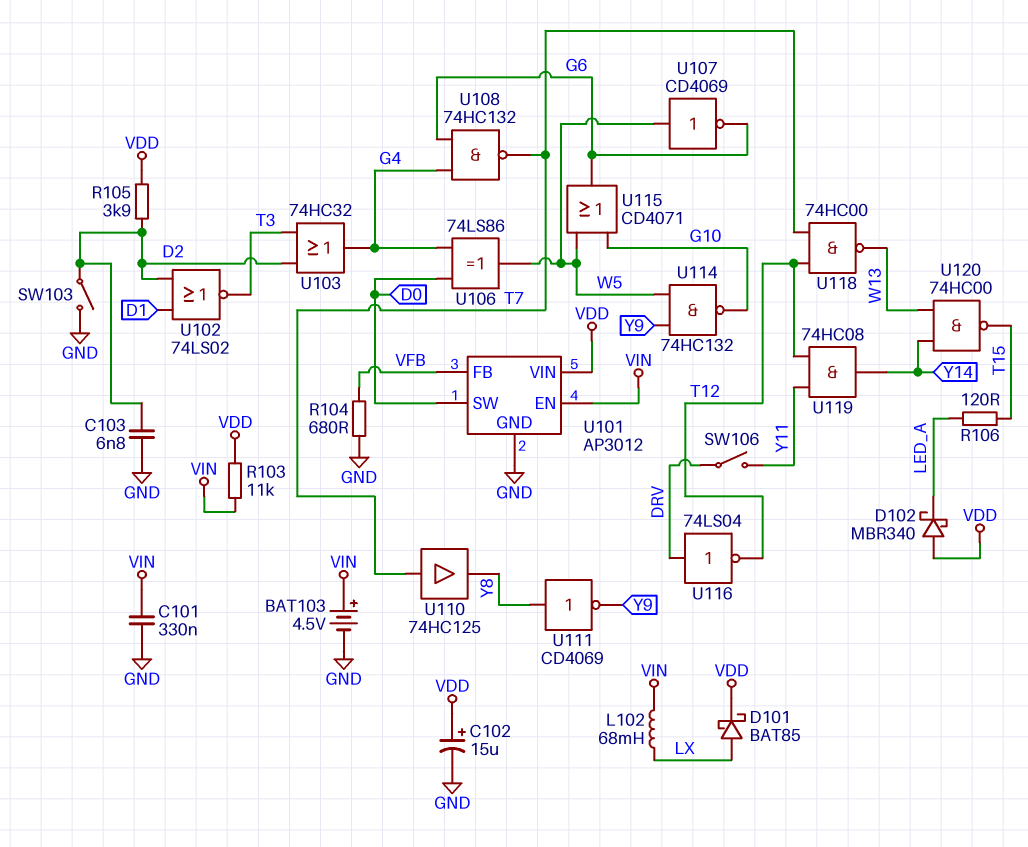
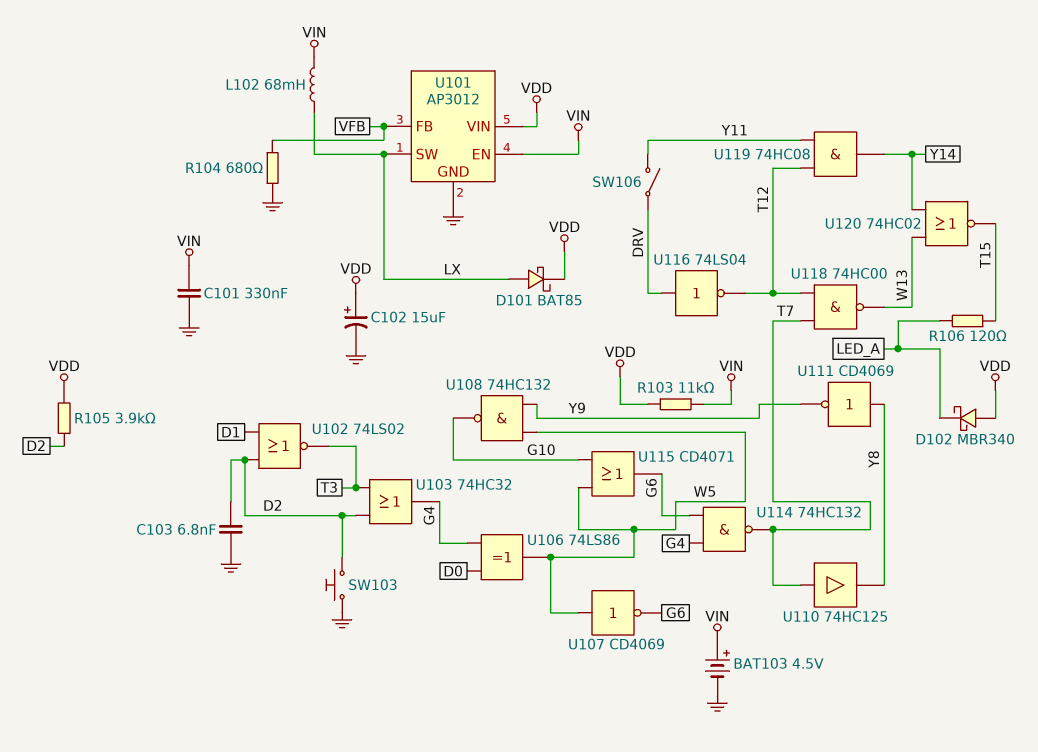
SW103: switch (D2, GND) -> button (D2, GND)
U101 pin SW: D0 -> LX
U108: NAND 74HC132 (in G4, in G6, out T7) -> NAND 74HC132 (in W5, in Y9, out G10)
U114: NAND 74HC132 (in W5, in Y9, out G10) -> NAND 74HC132 (in G4, in G6, out T7)
U120: NAND 74HC00 (in W13, in Y14, out T15) -> NOR 74HC02 (in W13, in Y14, out T15)

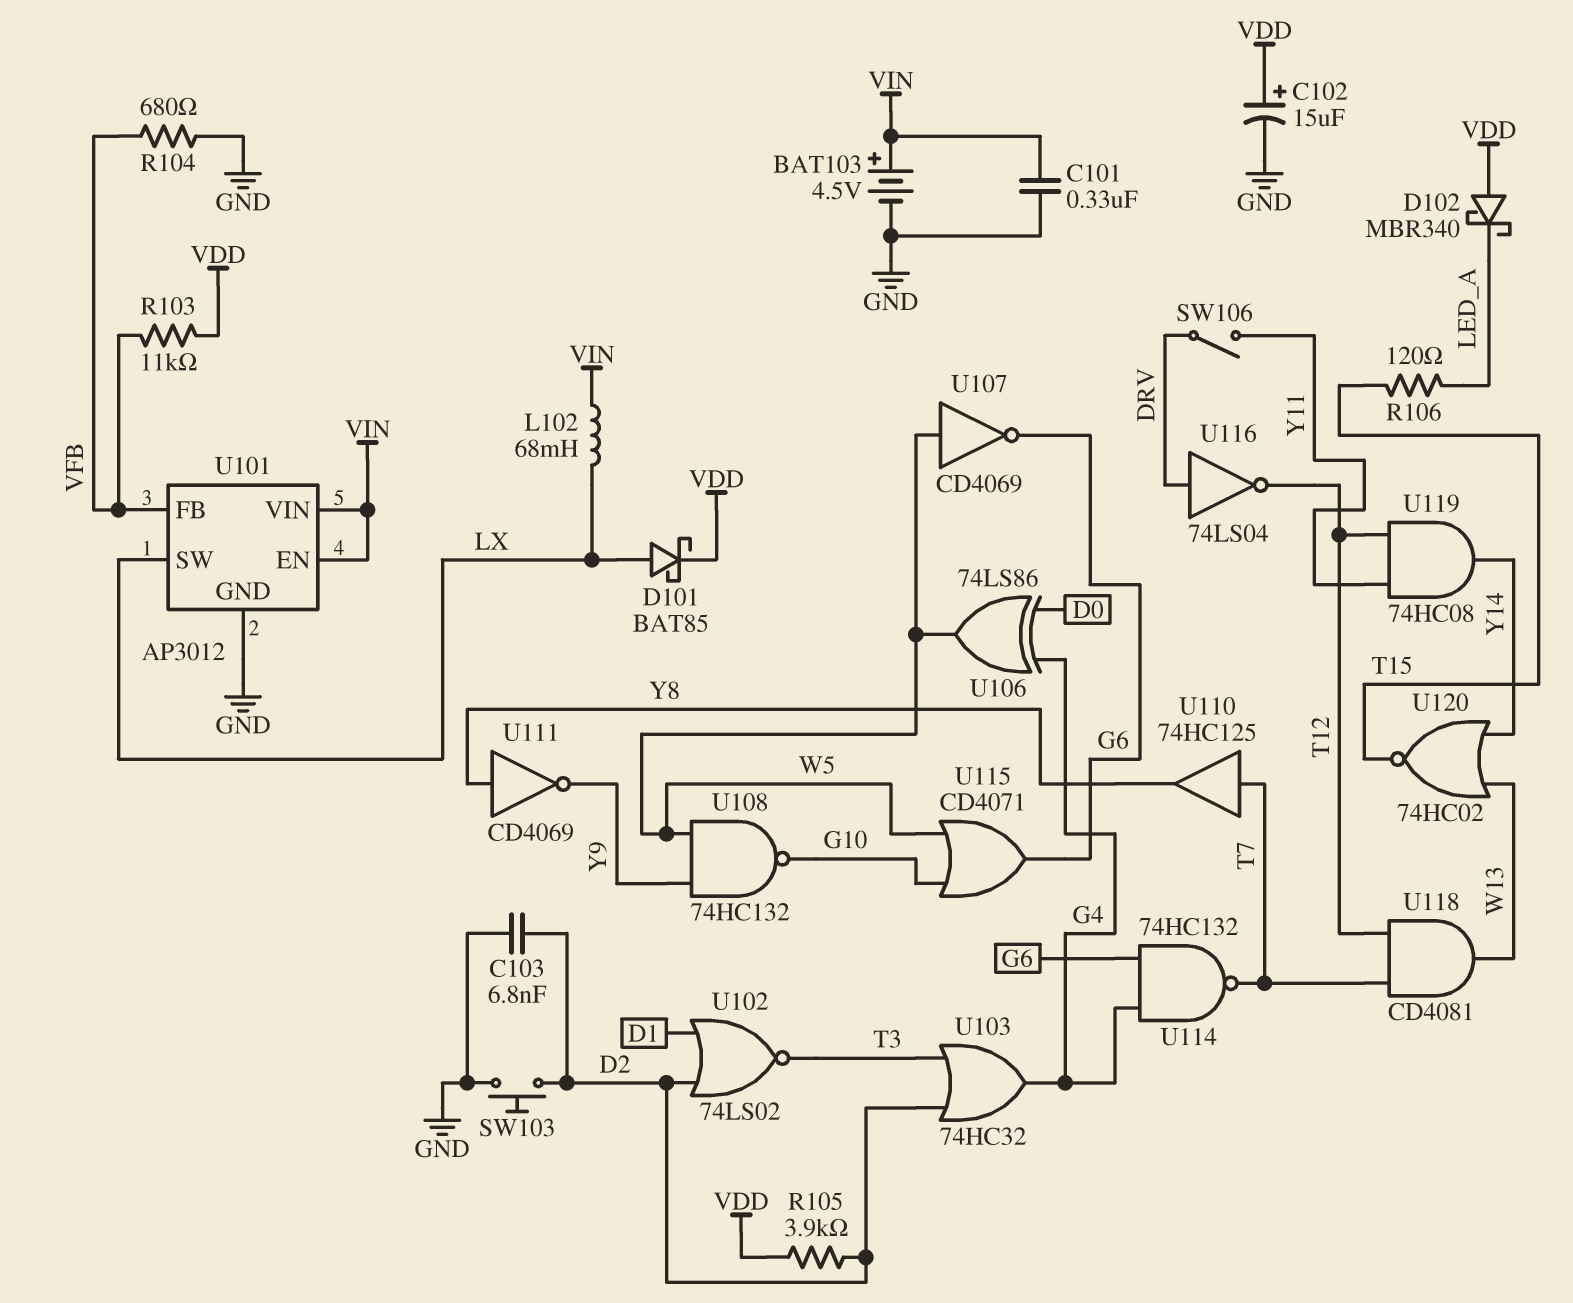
R103: 11k (VDD, VIN) -> 11k (VDD, VFB)
U101 pin VIN: VDD -> VIN
U118: NAND 74HC00 (in T7, in T12, out W13) -> AND CD4081 (in T7, in T12, out W13)

